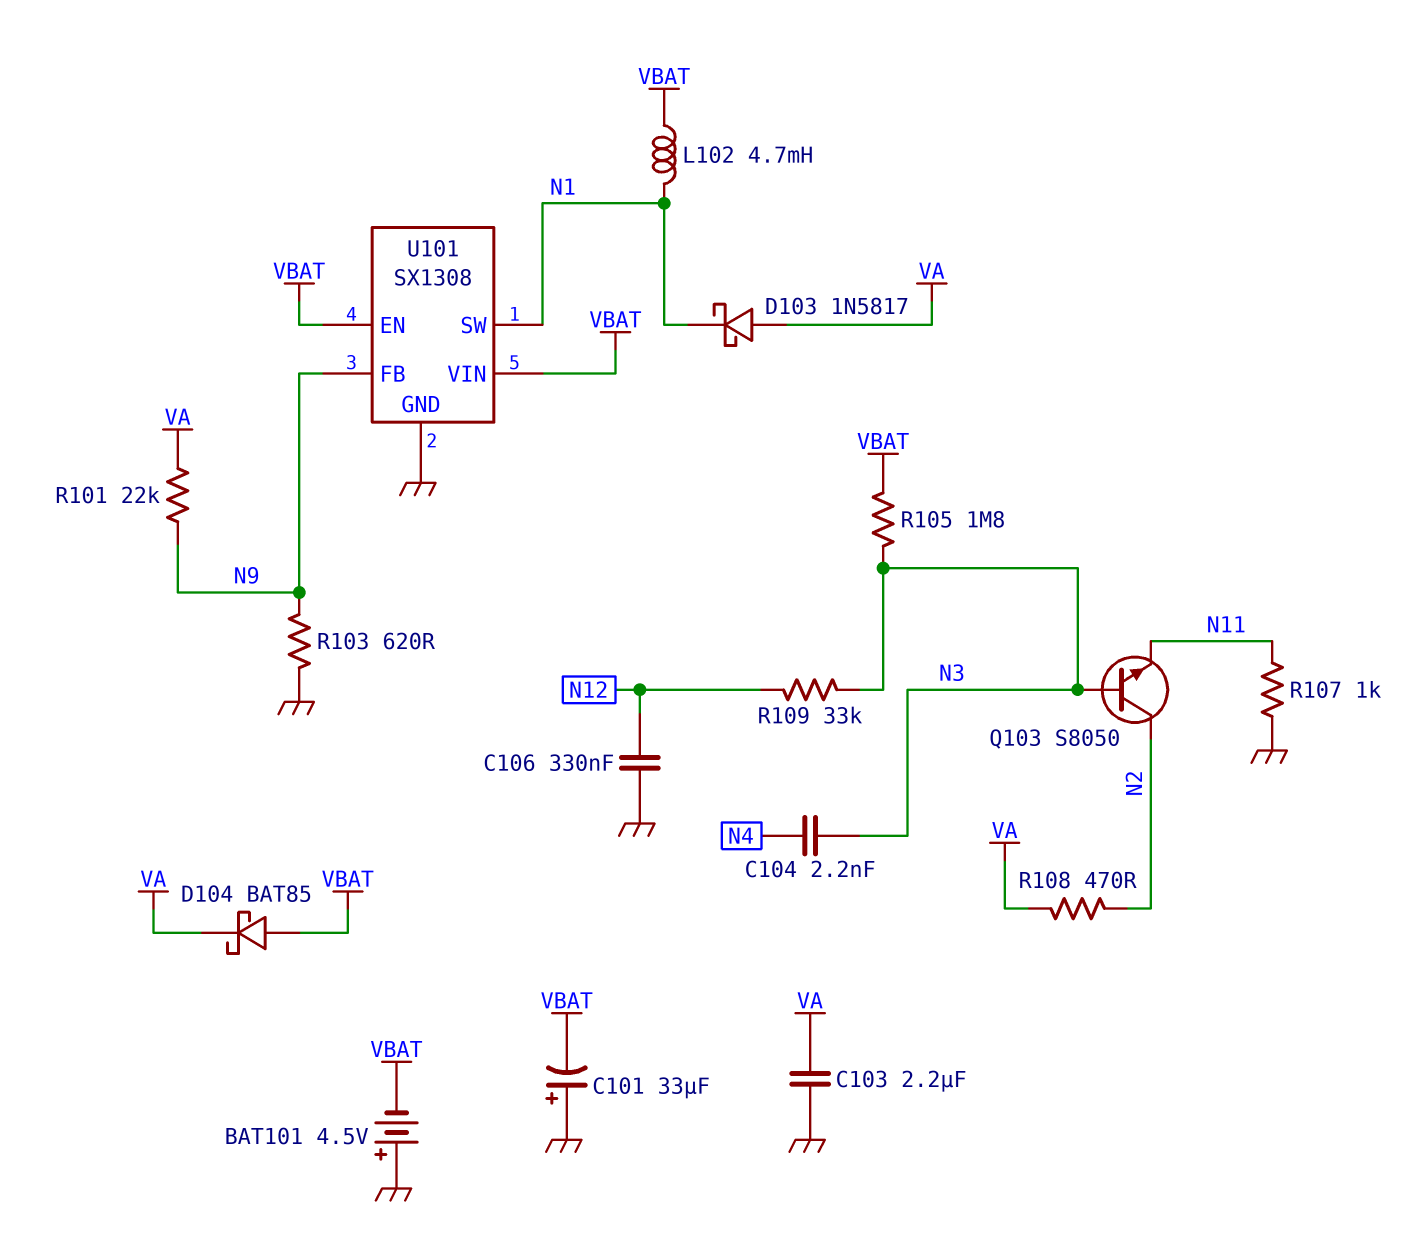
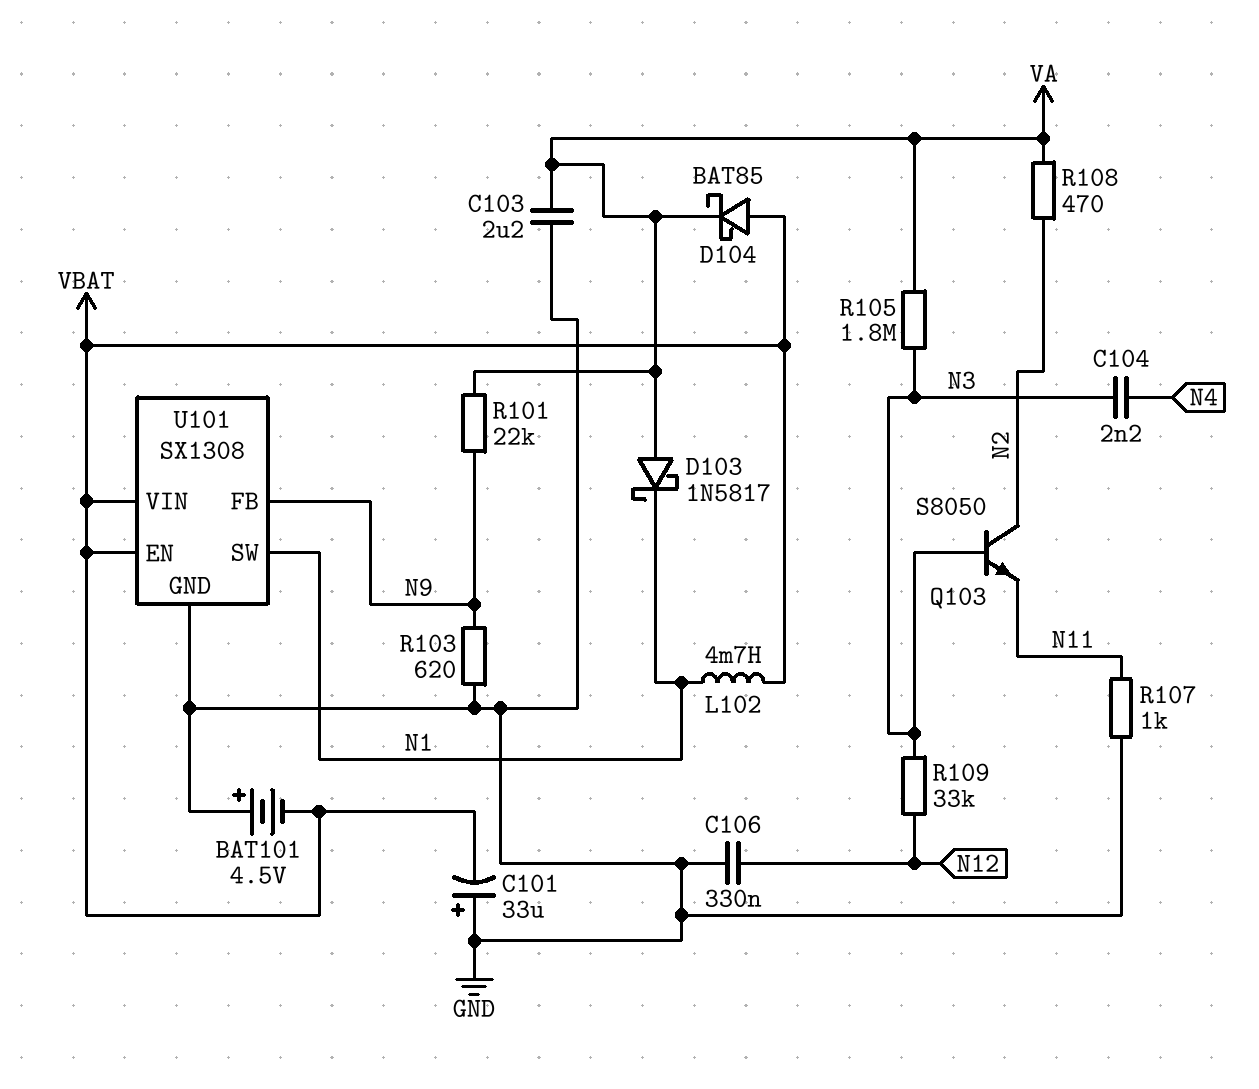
R105: 1.8M (N3, VBAT) -> 1.8M (N3, VA)

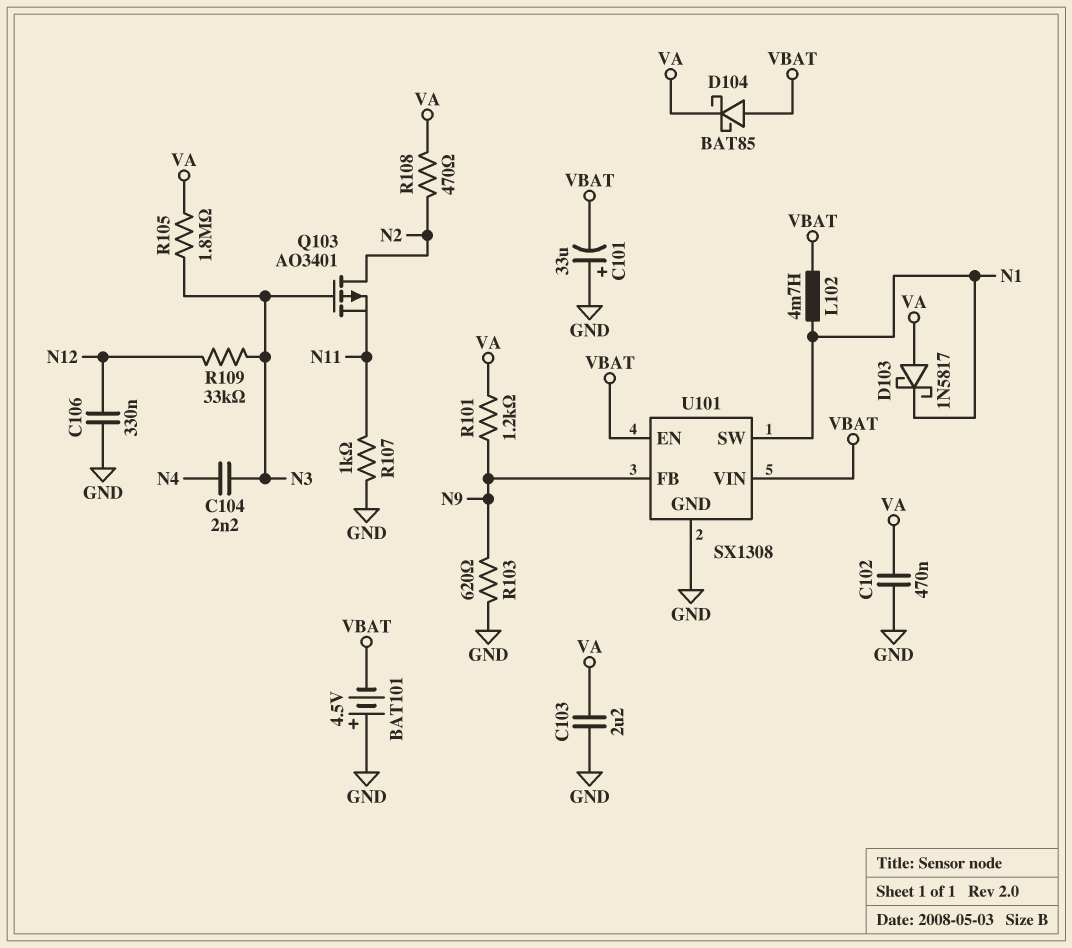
C102: none -> 470nF (GND, VA)
Q103: NPN S8050 (B N3, C N2, E N11) -> PMOS AO3401 (G N3, D N2, S N11)
R101: 22k (N9, VA) -> 1.2k (N9, VA)

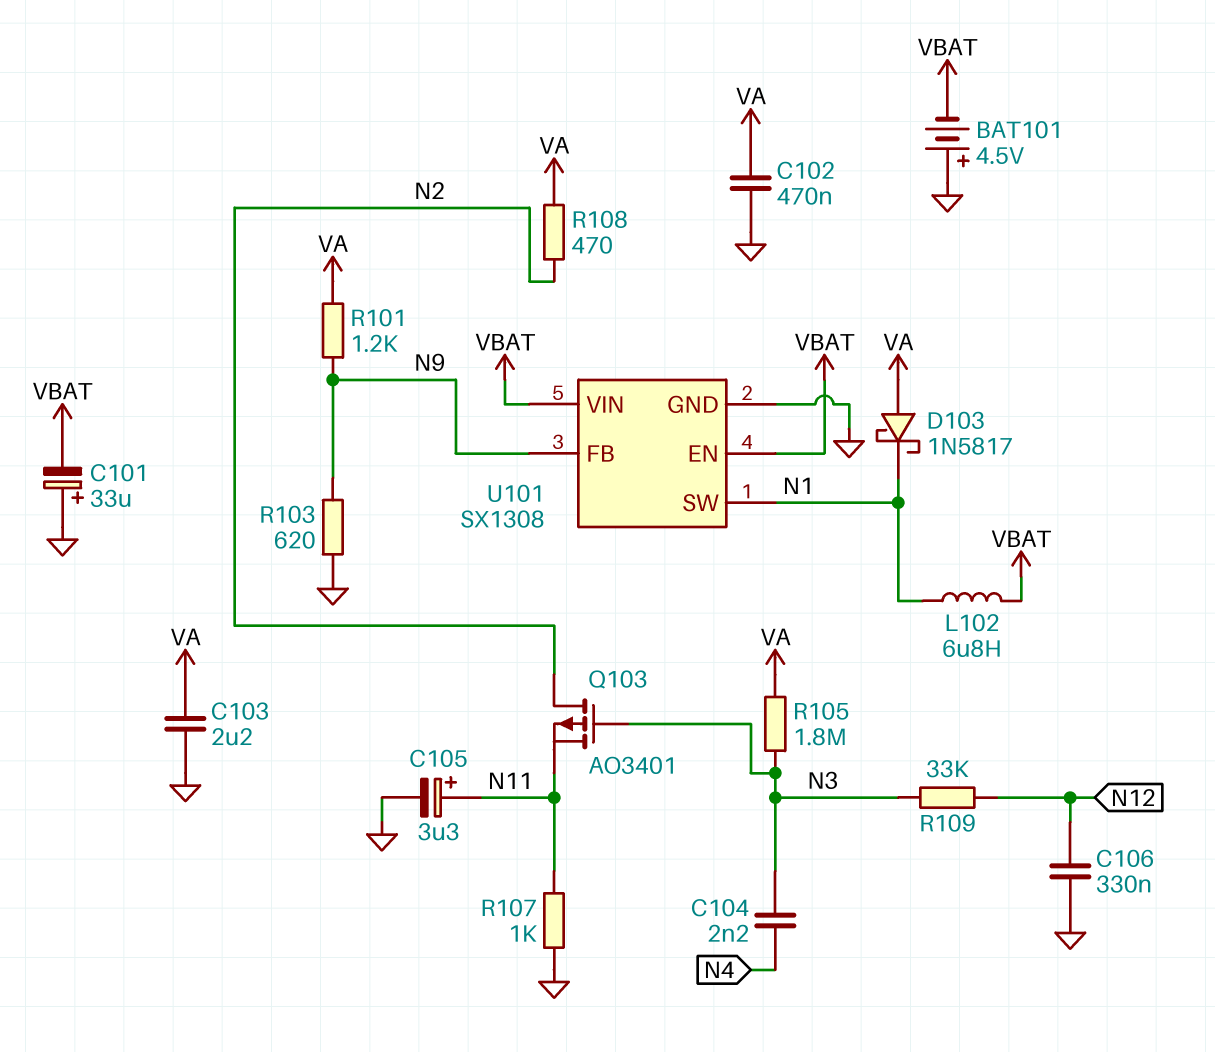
C105: none -> 3.3uF (plus N11, minus GND)
D104: schottky BAT85 (A VBAT, K VA) -> none
L102: 4.7mH (N1, VBAT) -> 6.8uH (N1, VBAT)

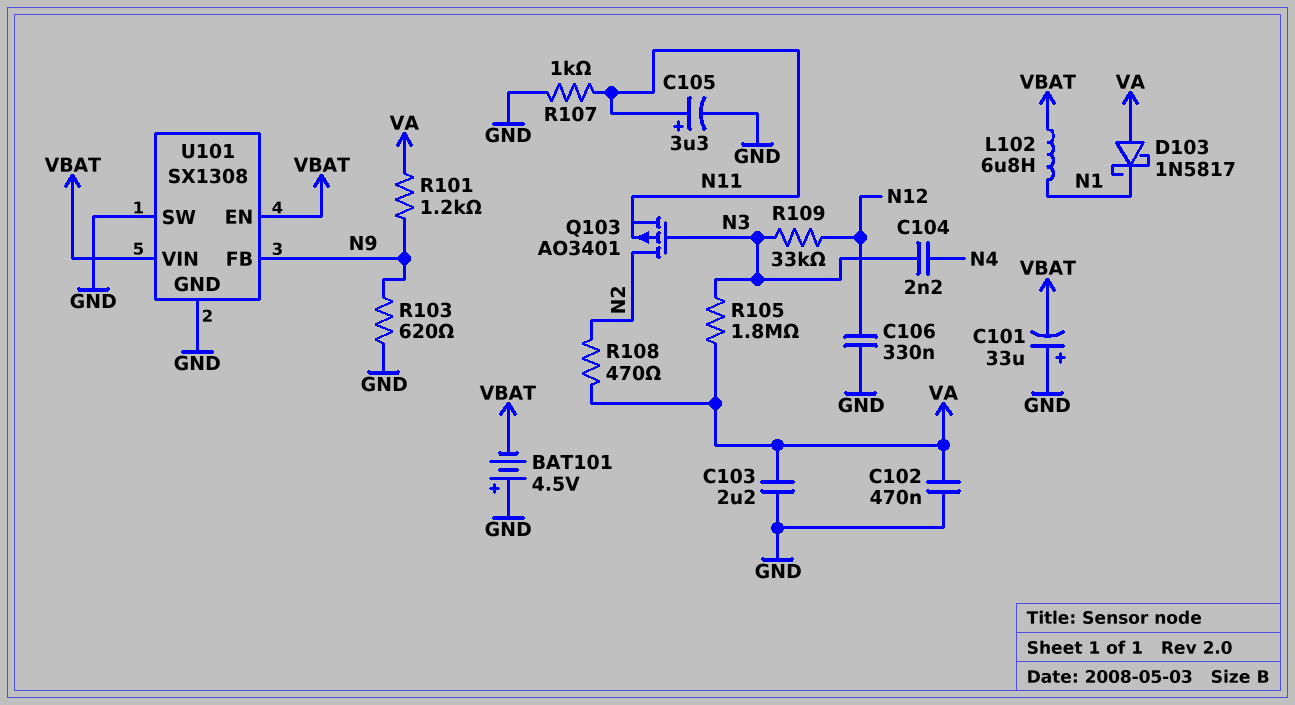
U101 pin SW: N1 -> GND

